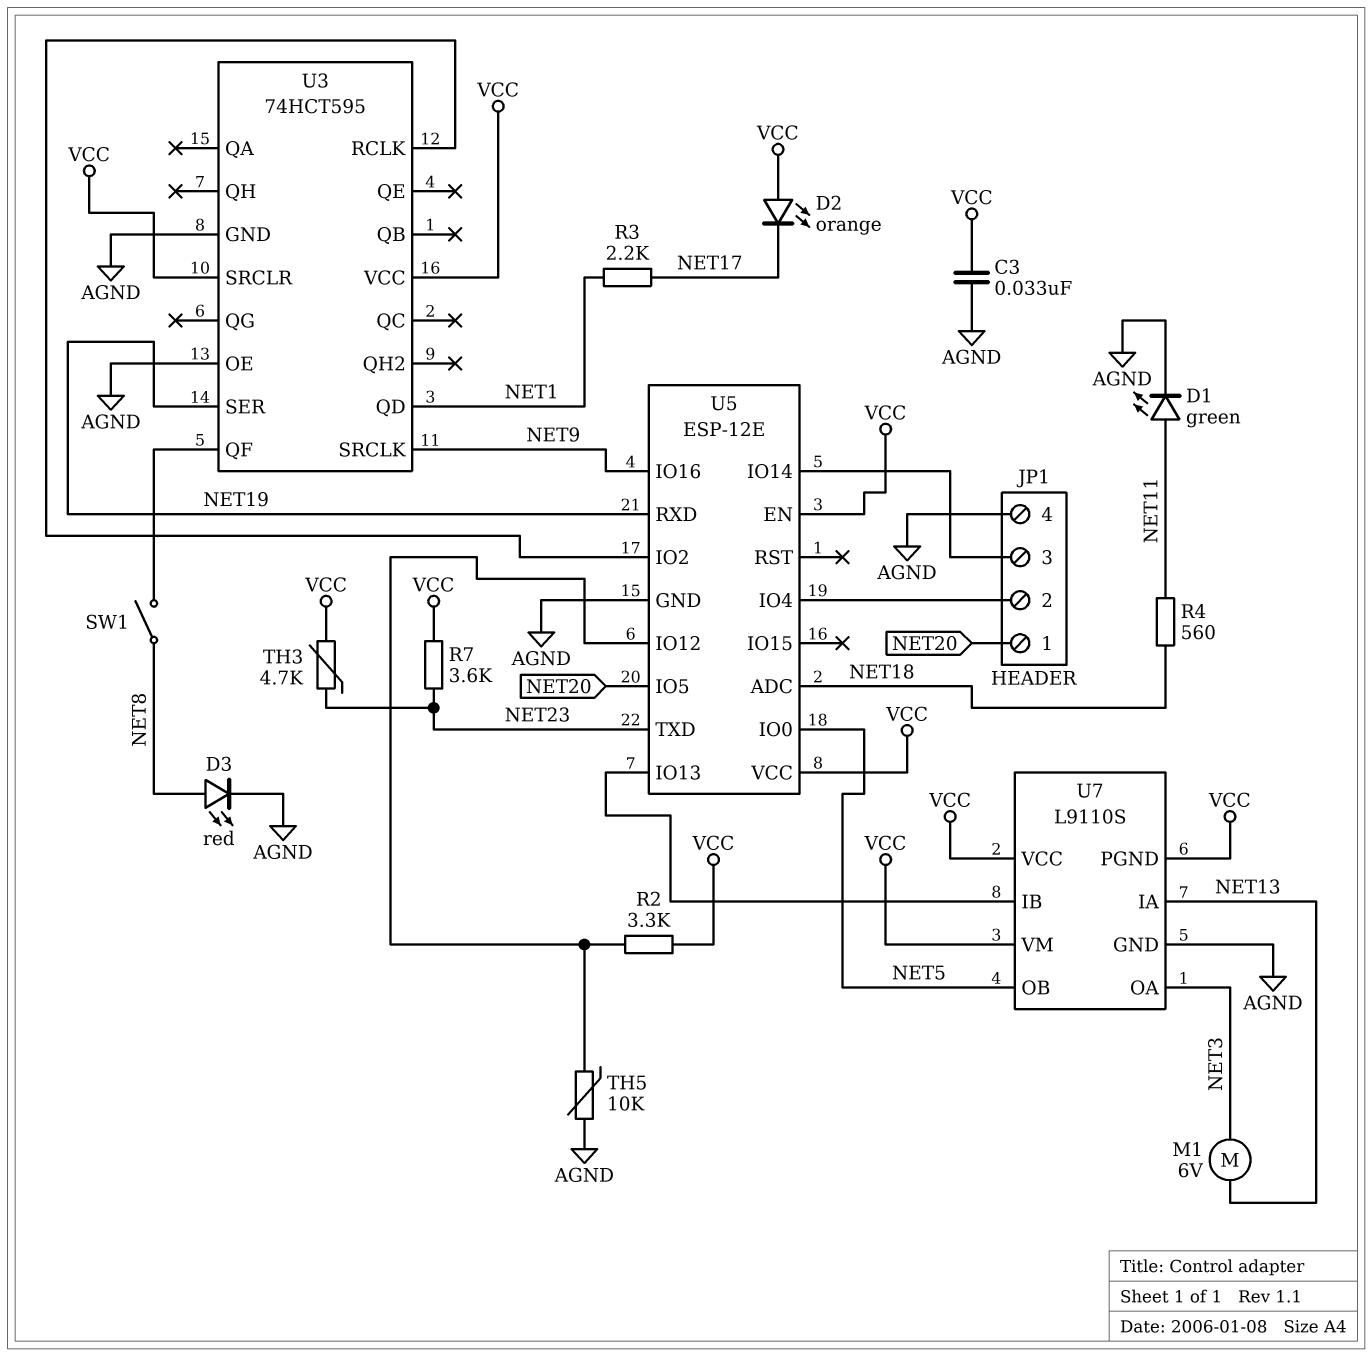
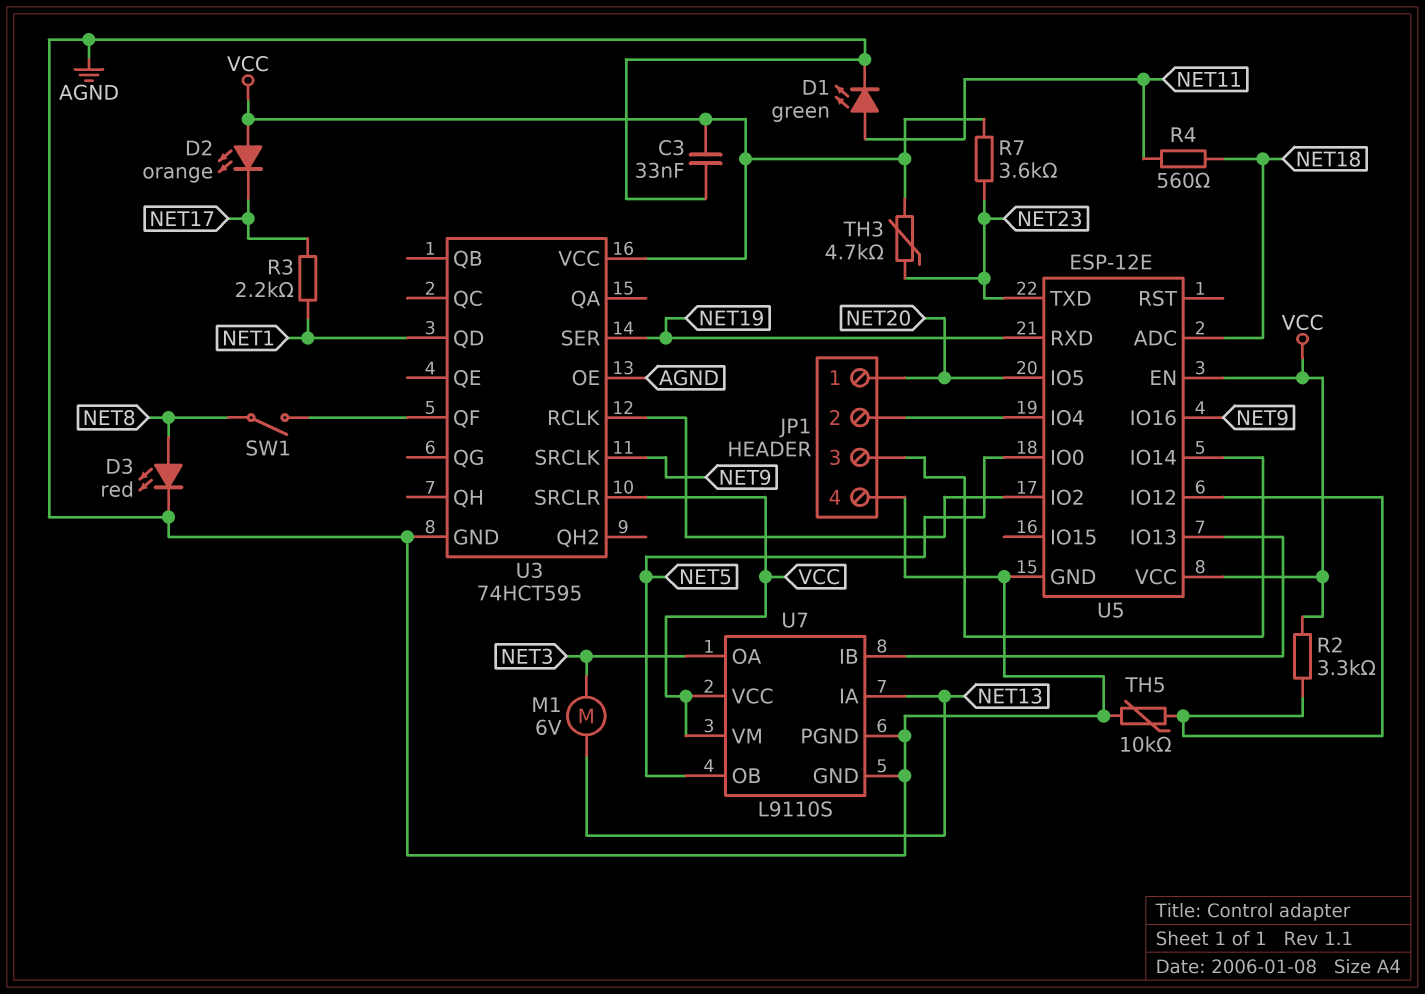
U7 pin PGND: VCC -> AGND

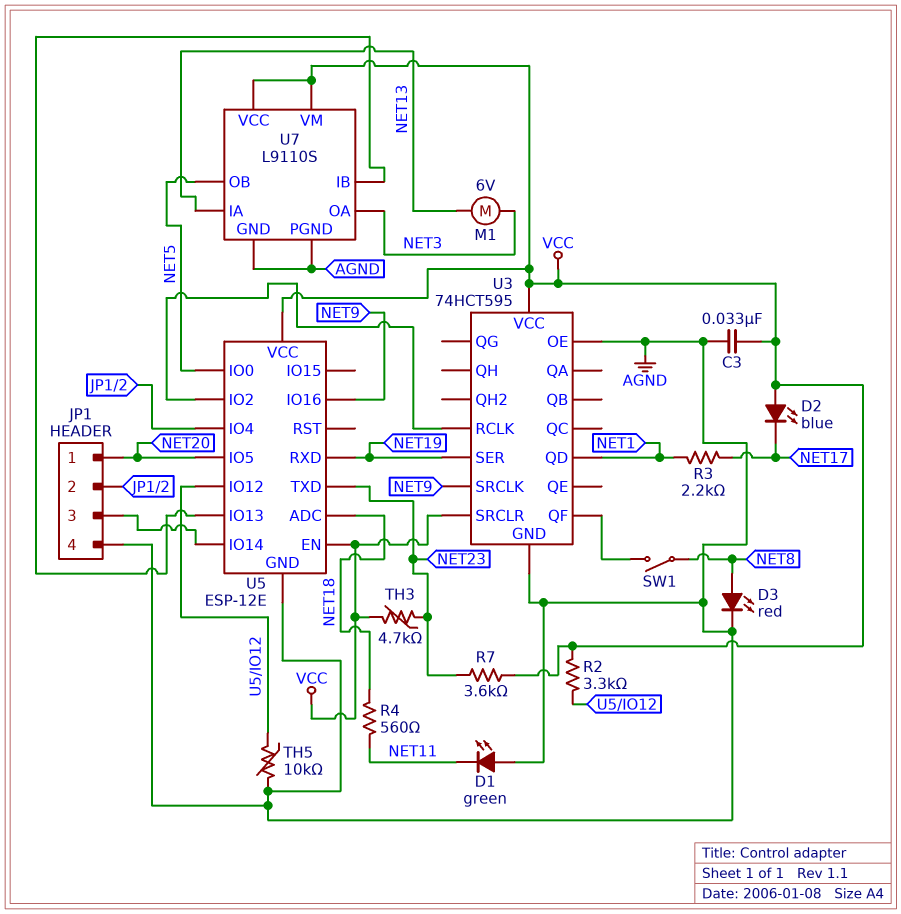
D1: LED green (A NET11, K AGND) -> LED green (A AGND, K NET11)
D2: LED orange (A VCC, K NET17) -> LED blue (A VCC, K NET17)

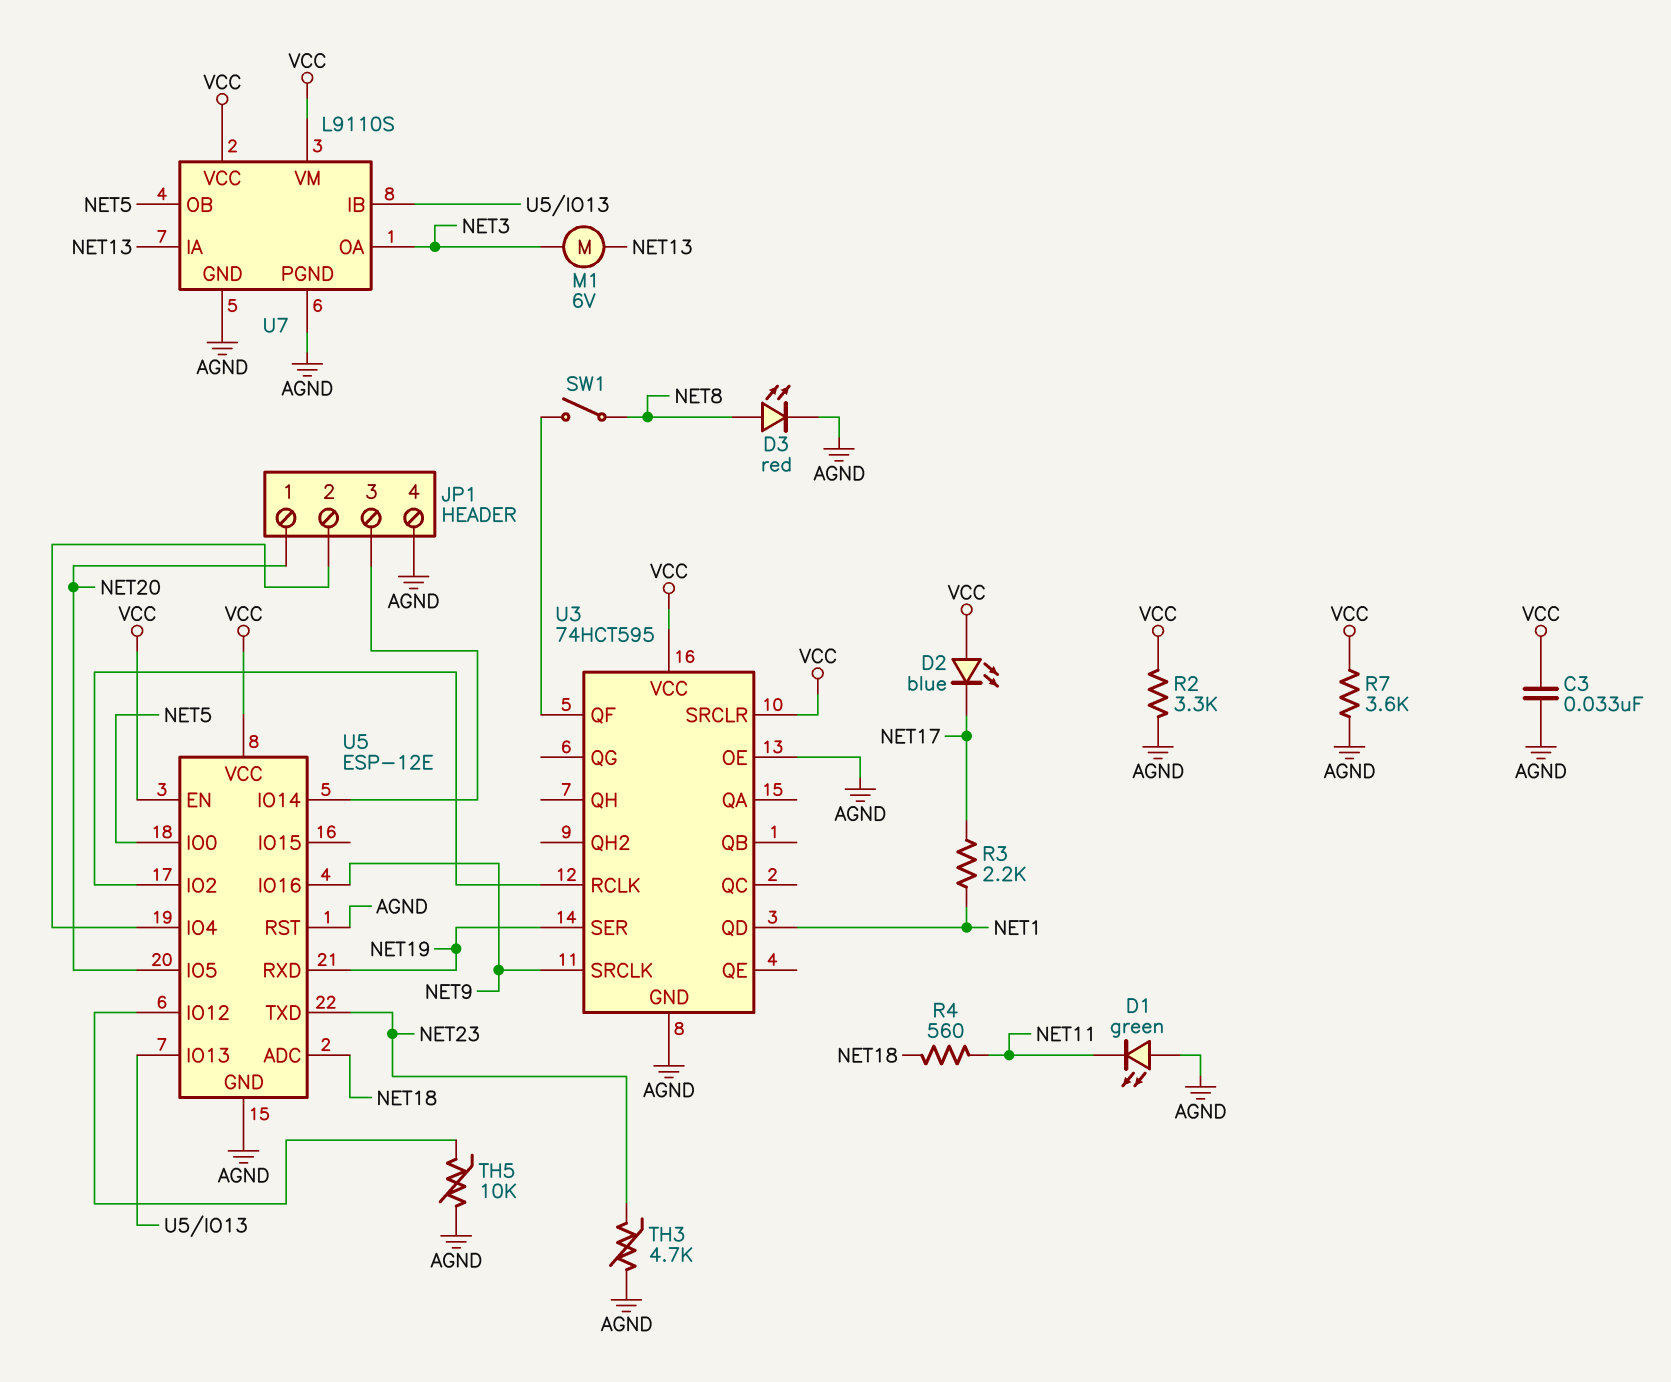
R2: 3.3k (U5/IO12, VCC) -> 3.3k (AGND, VCC)
R7: 3.6k (NET23, VCC) -> 3.6k (AGND, VCC)
TH3: 4.7k (NET23, VCC) -> 4.7k (AGND, NET23)
U5 pin RST: none -> AGND

